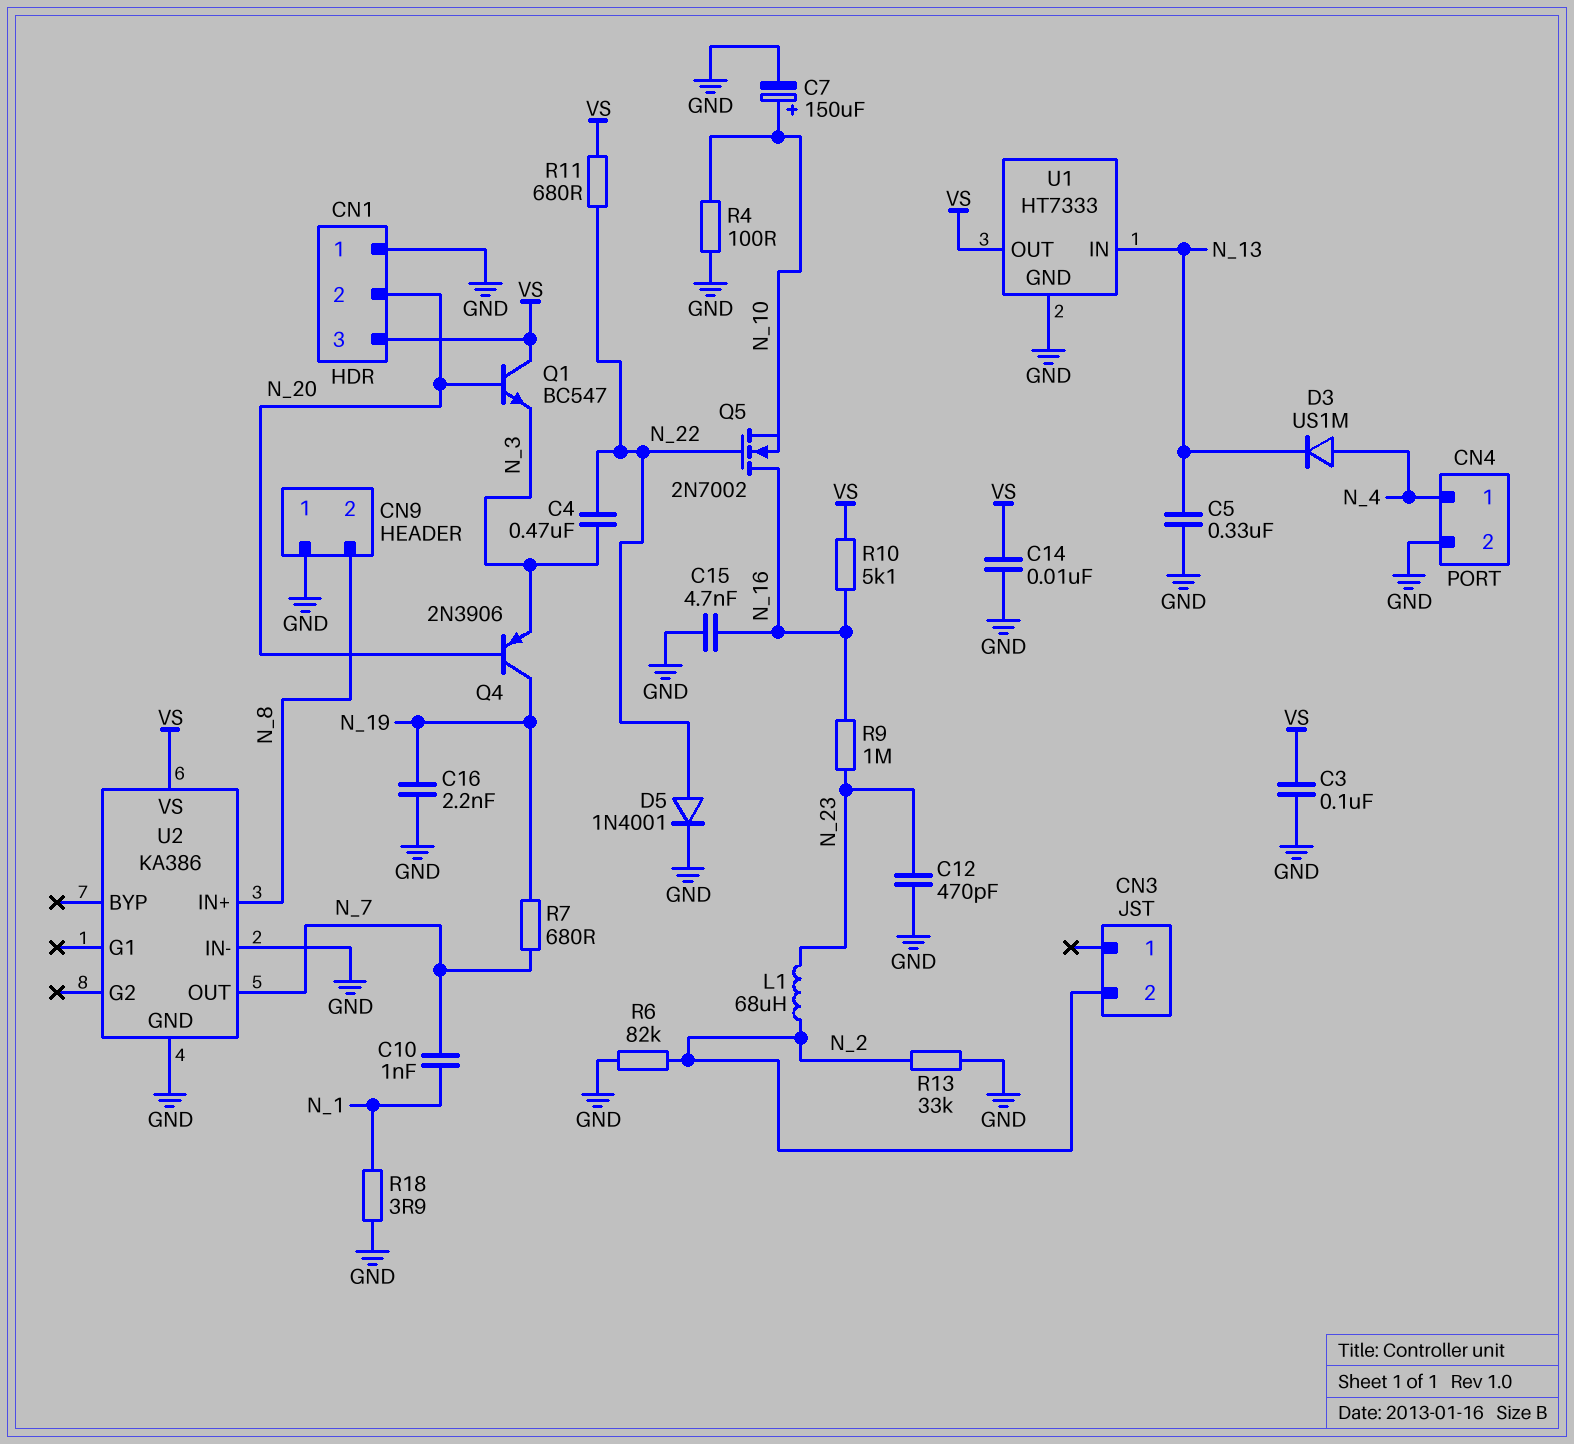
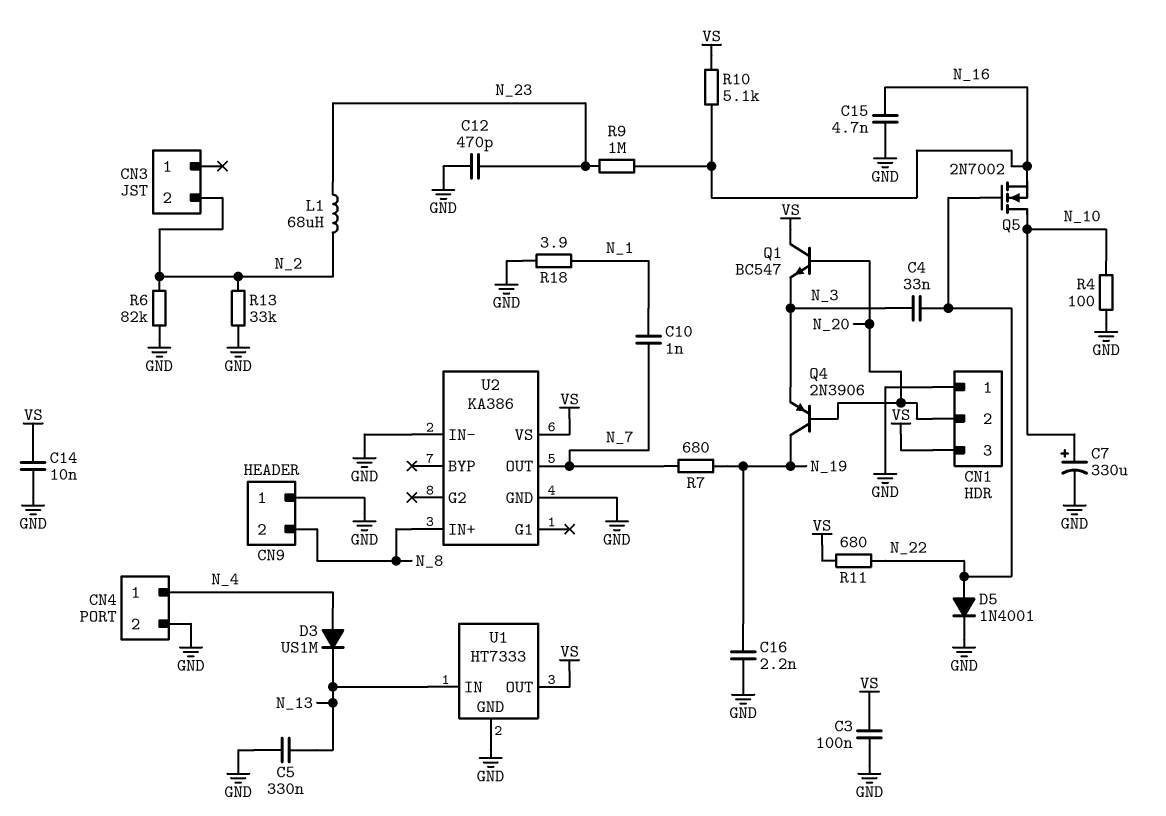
C4: 470nF (N_3, N_22) -> 33nF (N_3, N_22)
C7: 150uF (plus N_10, minus GND) -> 330uF (plus N_10, minus GND)
Q5: NMOS 2N7002 (G N_22, D N_16, S N_10) -> NMOS 2N7002 (G N_22, D N_10, S N_16)

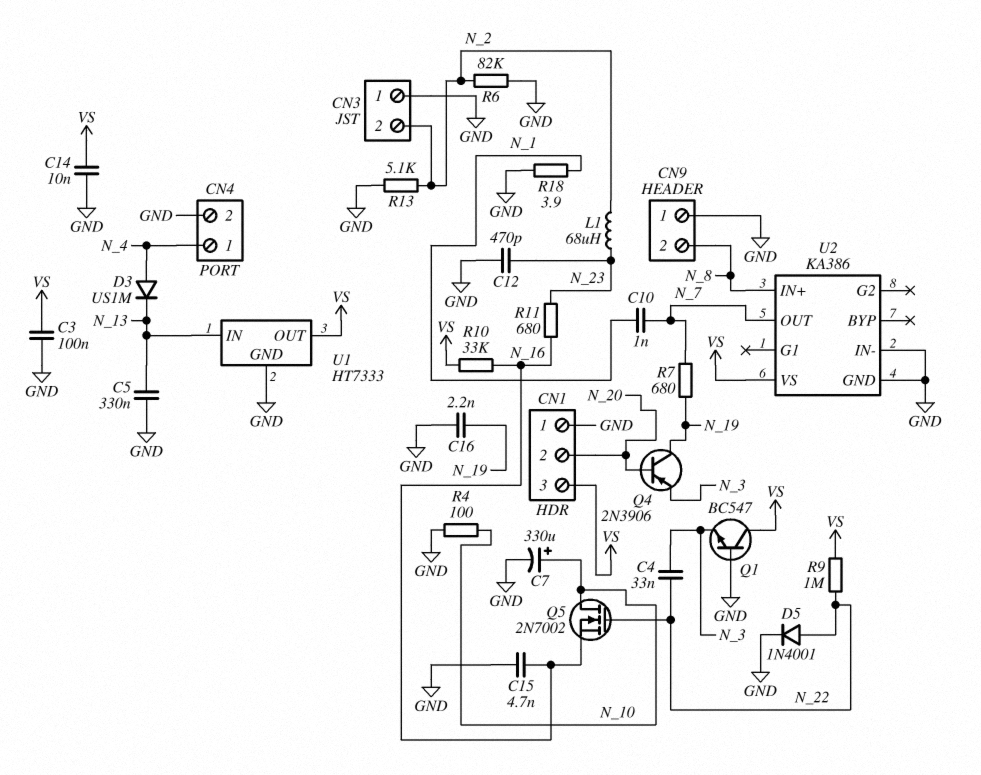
CN3 pin 1: none -> GND
Q1: NPN BC547 (B N_20, C VS, E N_3) -> NPN BC547 (B GND, C VS, E N_3)
R9: 1M (N_16, N_23) -> 1M (N_22, VS)
R10: 5.1k (N_16, VS) -> 33k (N_16, VS)
R11: 680 (N_22, VS) -> 680 (N_16, N_23)
R13: 33k (GND, N_2) -> 5.1k (GND, N_2)

